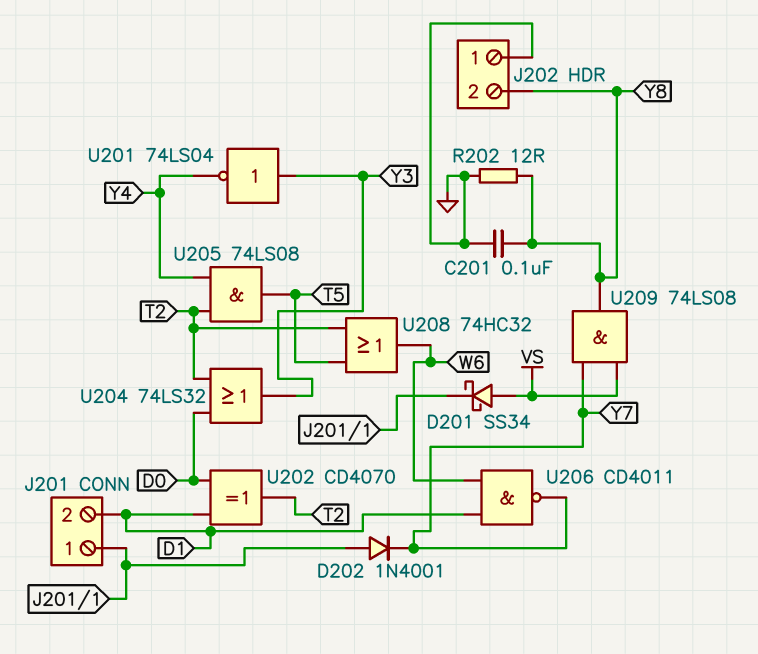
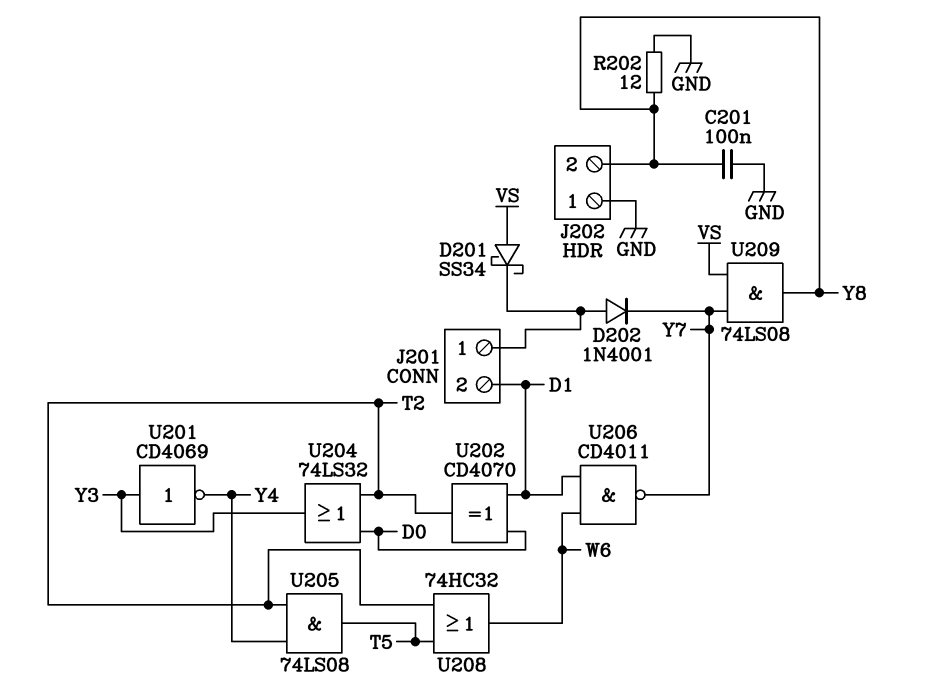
U201: NOT 74LS04 (in Y3, out Y4) -> NOT CD4069 (in Y3, out Y4)

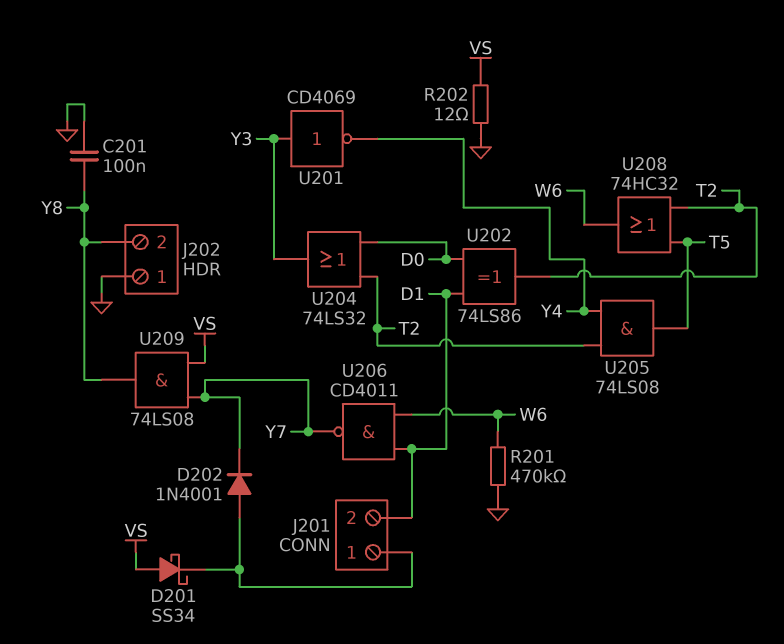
R201: none -> 470k (GND, W6)
R202: 12 (GND, Y8) -> 12 (GND, VS)
U202: XOR CD4070 (in D0, in D1, out T2) -> XOR 74LS86 (in D0, in D1, out T2)

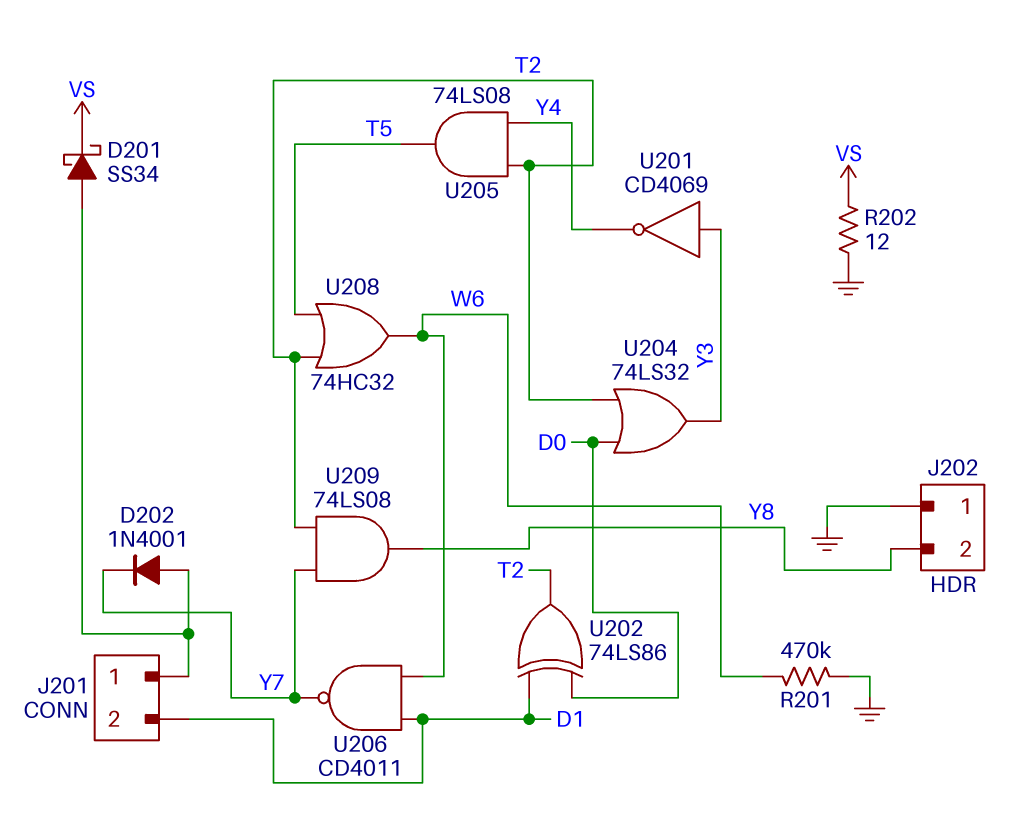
C201: 100nF (GND, Y8) -> none
D201: schottky SS34 (A VS, K J201/1) -> schottky SS34 (A J201/1, K VS)
U209: AND 74LS08 (in VS, in Y7, out Y8) -> AND 74LS08 (in T2, in Y7, out Y8)

